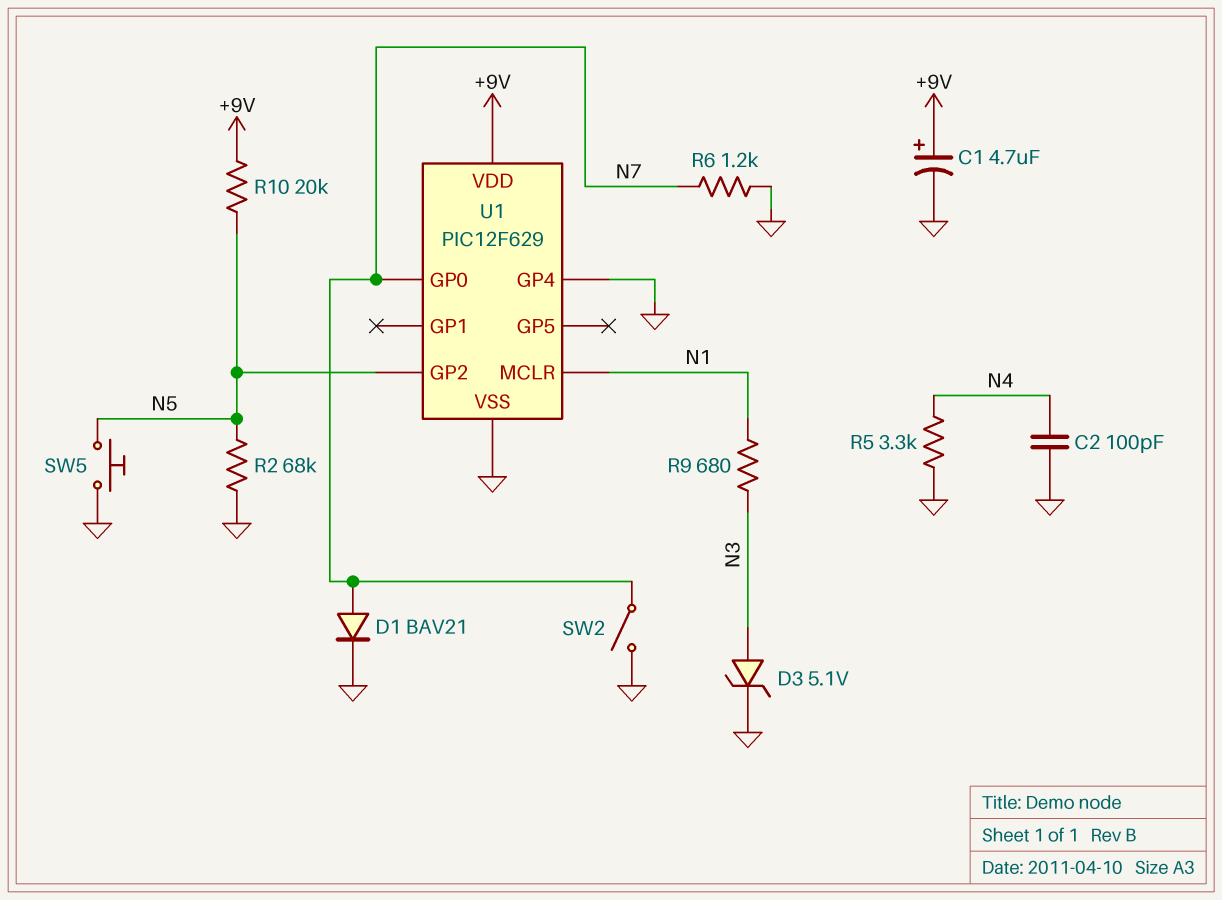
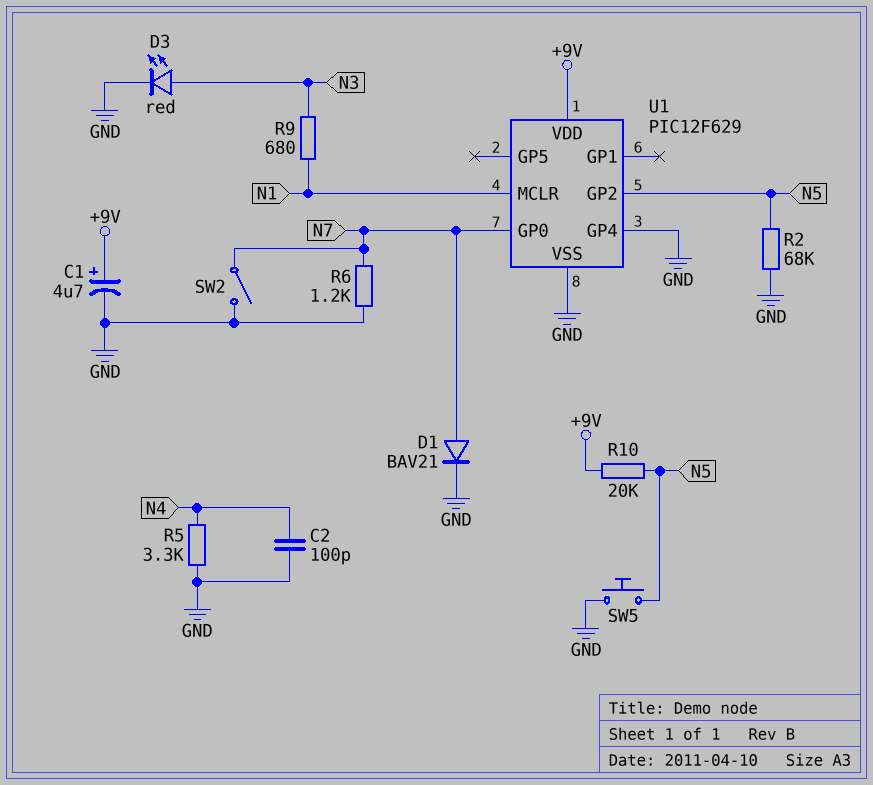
D3: zener 5.1V (A N3, K GND) -> LED red (A N3, K GND)

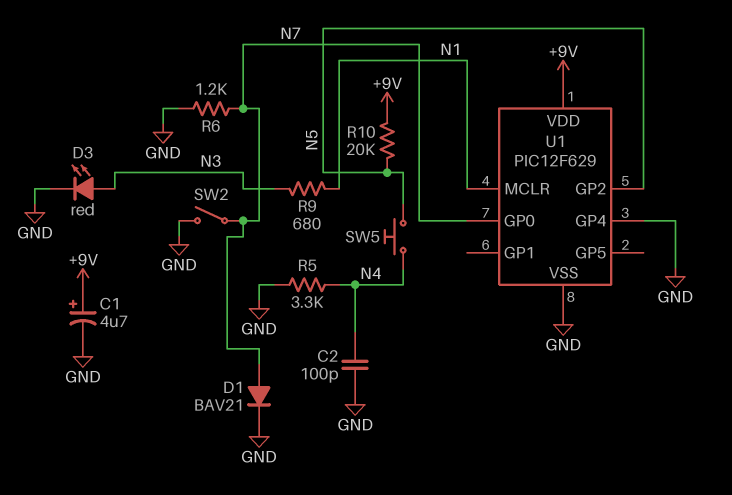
R2: 68k (GND, N5) -> none
SW5: button (GND, N5) -> button (N4, N5)

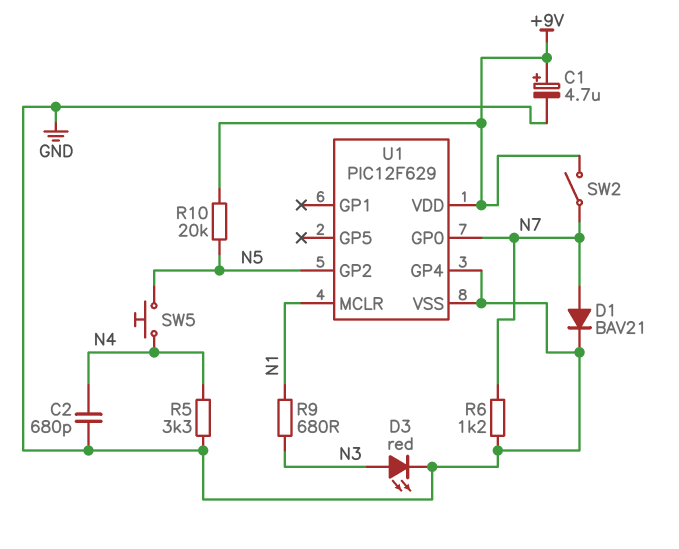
C2: 100pF (GND, N4) -> 680pF (GND, N4)
SW2: switch (GND, N7) -> switch (+9V, N7)

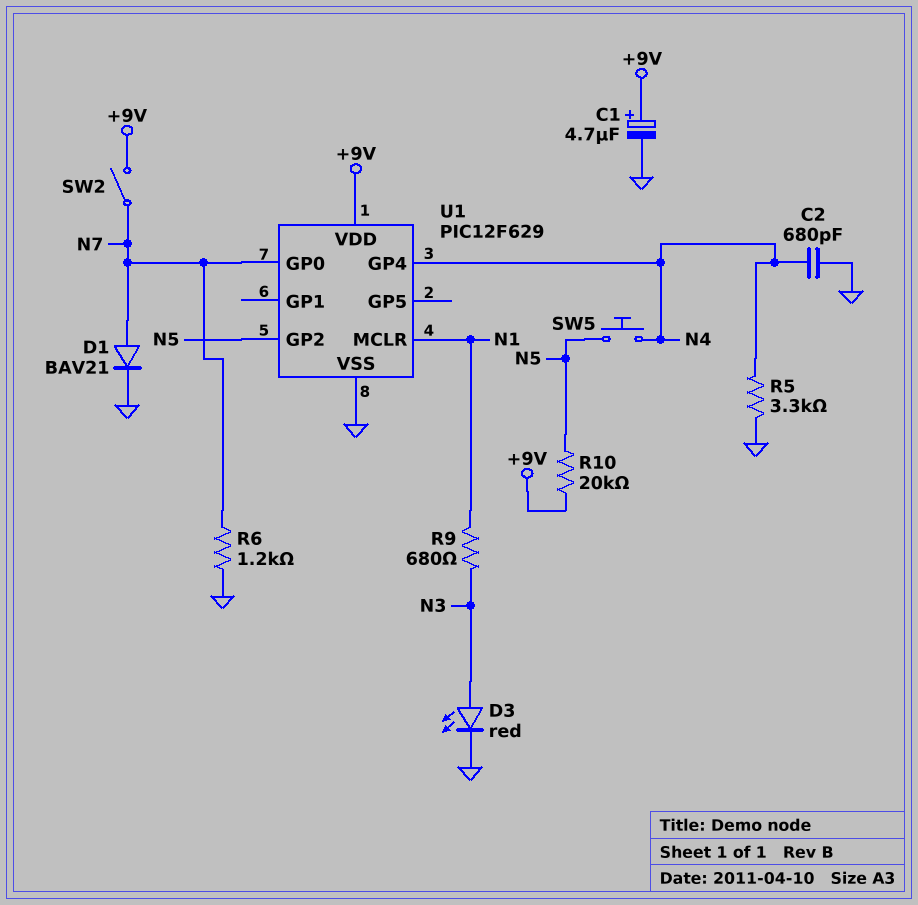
U1 pin GP4: GND -> N4

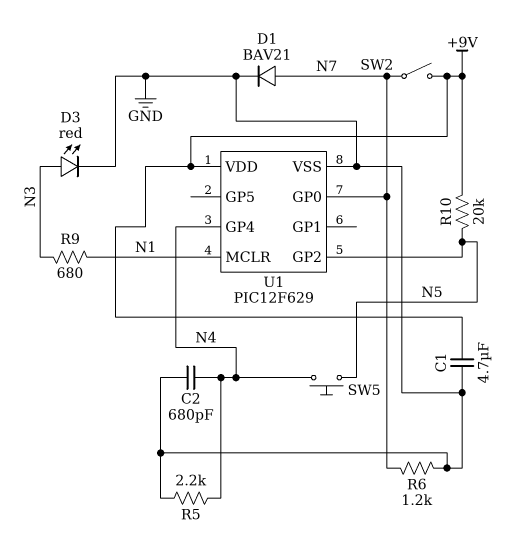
C1: 4.7uF (plus +9V, minus GND) -> 4.7uF (+9V, GND)
R5: 3.3k (GND, N4) -> 2.2k (GND, N4)

